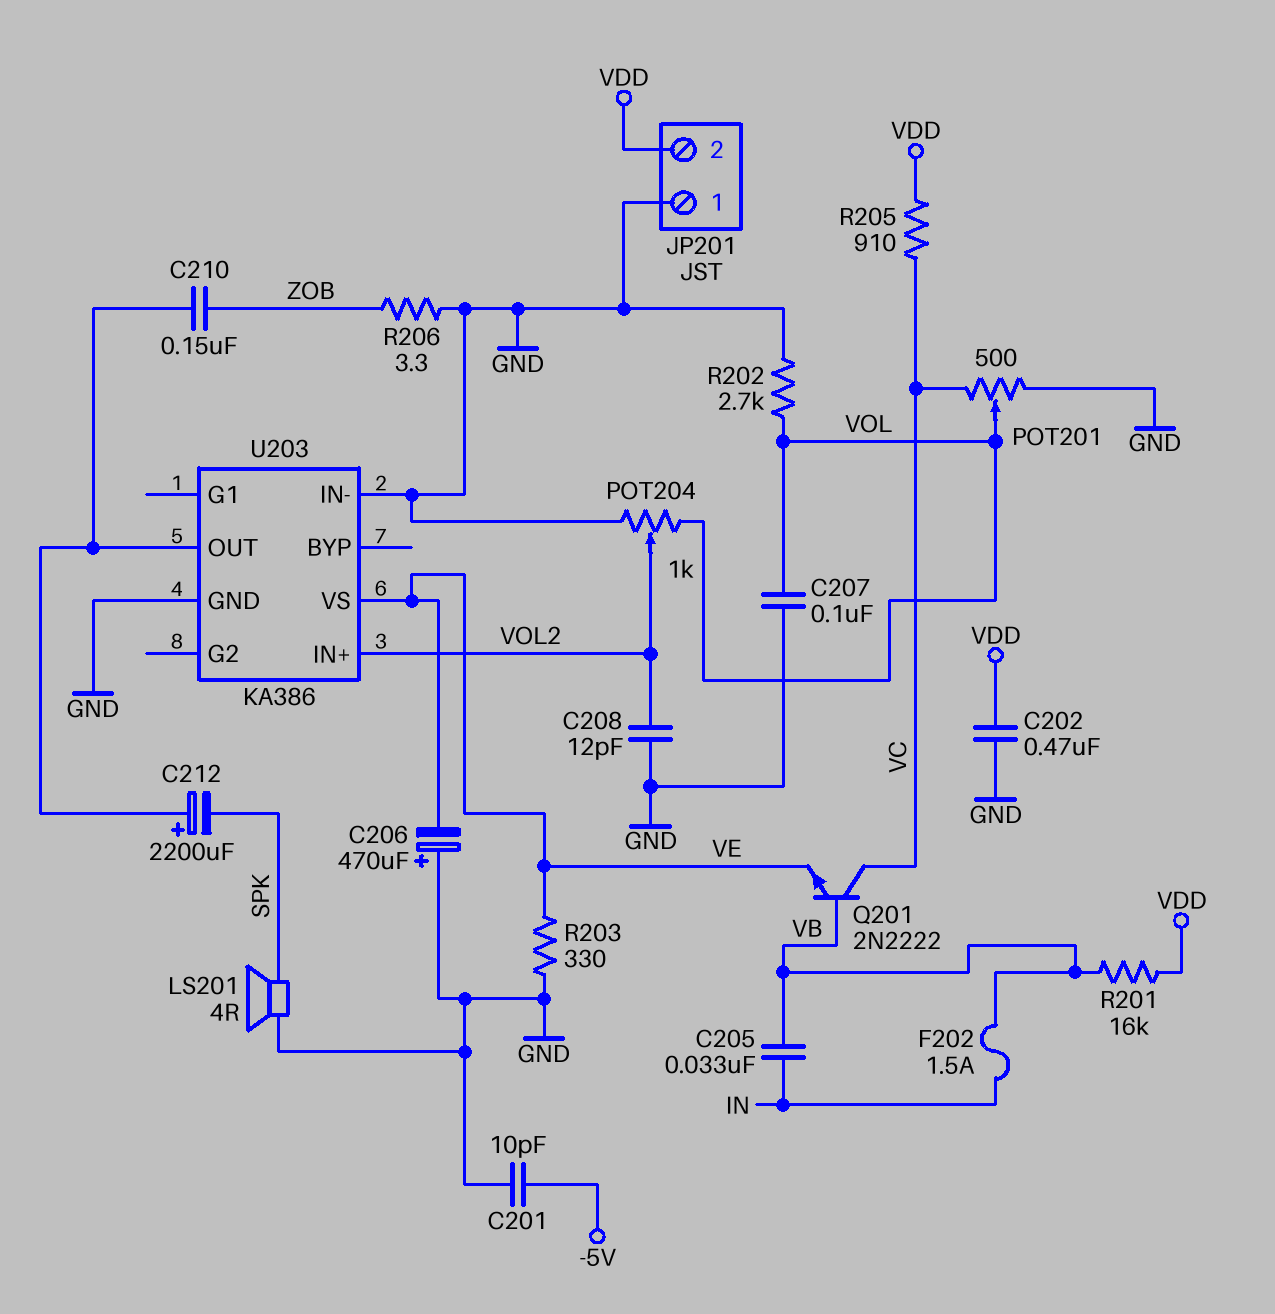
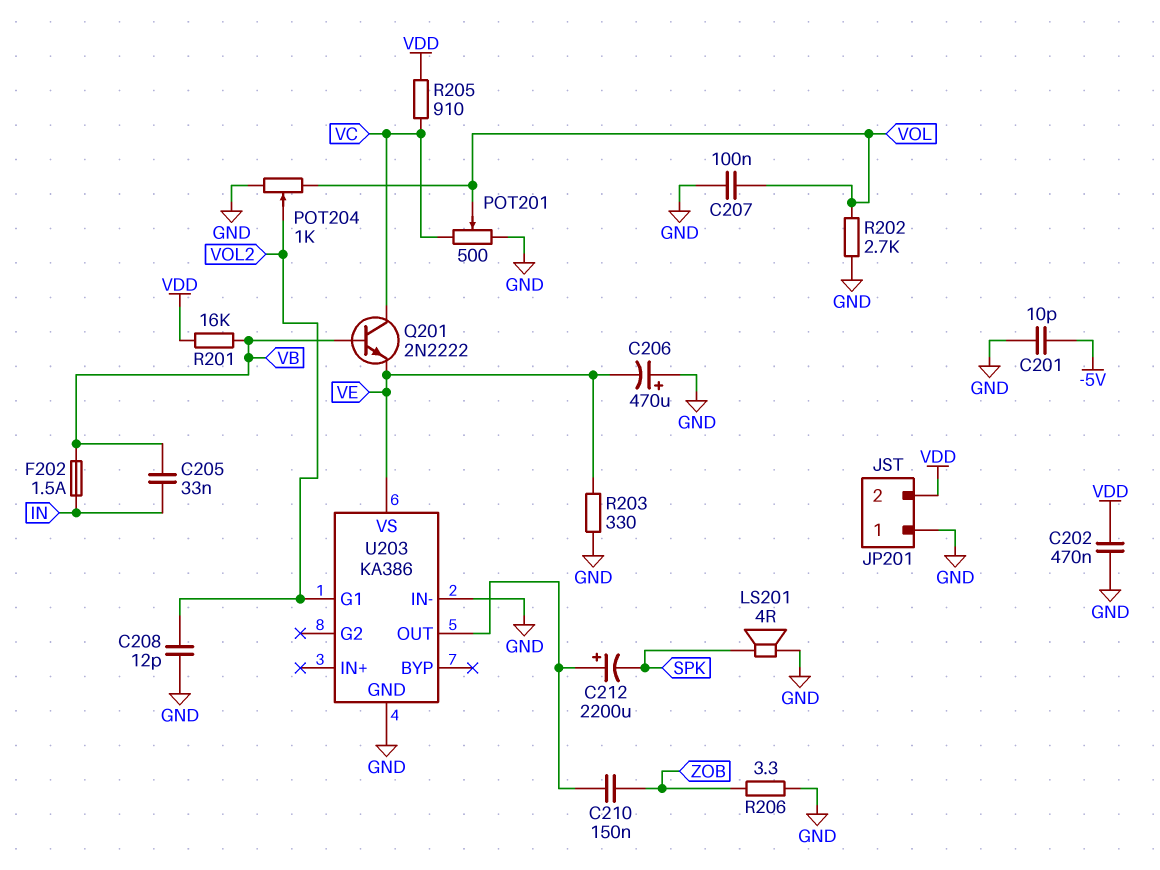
U203 pin G1: none -> VOL2
U203 pin IN+: VOL2 -> none

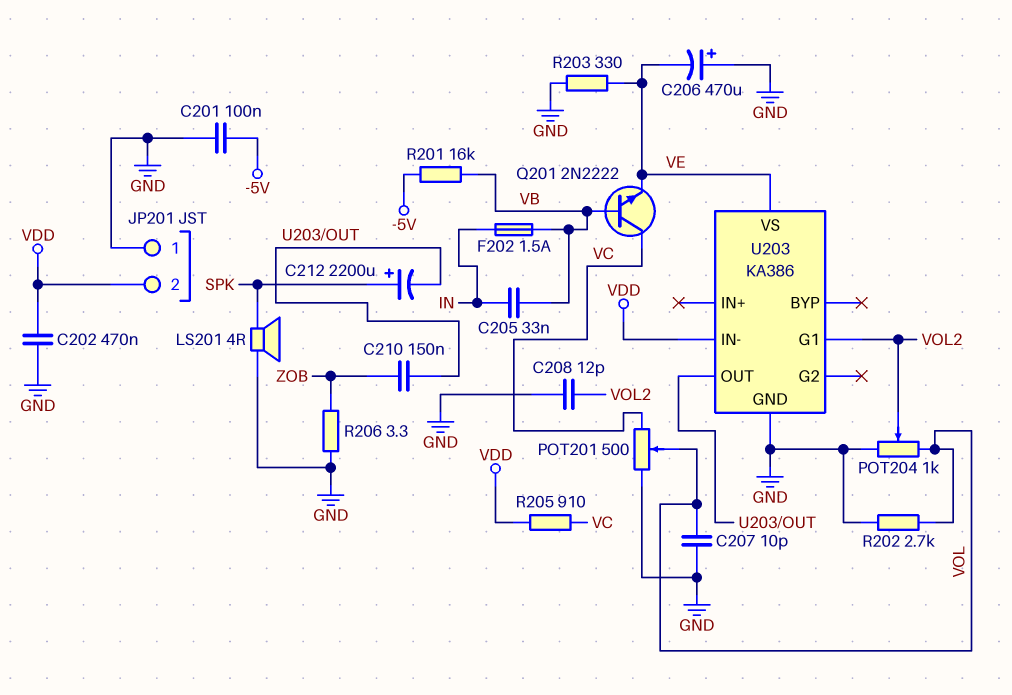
C201: 10pF (-5V, GND) -> 100nF (-5V, GND)
C207: 100nF (GND, VOL) -> 10pF (GND, VOL)
C212: 2200uF (plus U203/OUT, minus SPK) -> 2200uF (plus SPK, minus U203/OUT)
R201: 16k (VB, VDD) -> 16k (-5V, VB)
U203 pin IN-: GND -> VDD

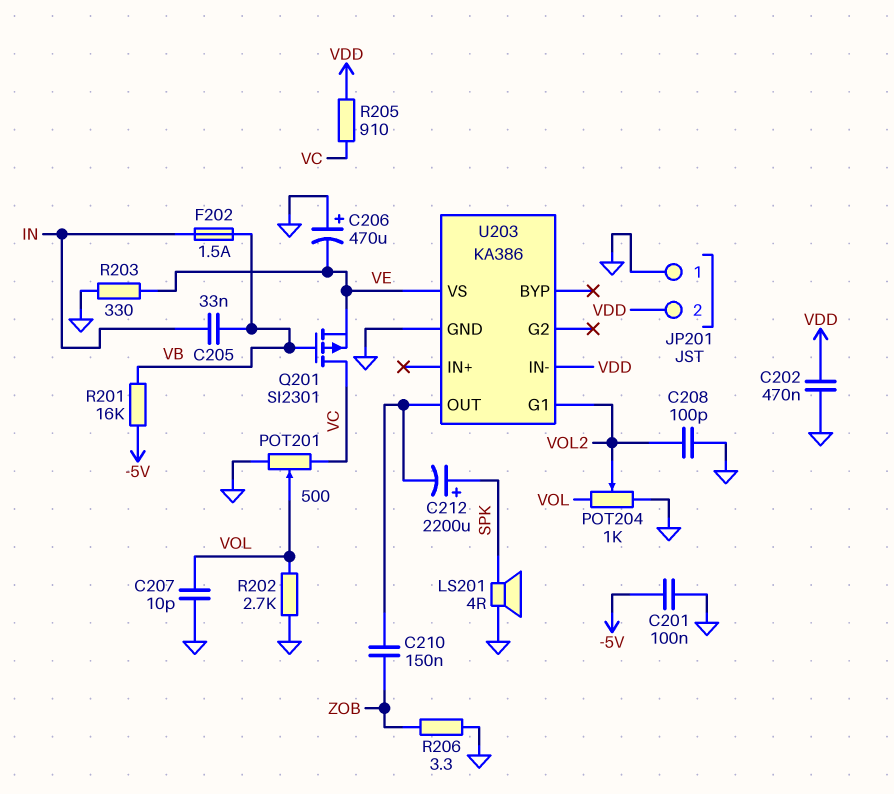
C208: 12pF (GND, VOL2) -> 100pF (GND, VOL2)
Q201: NPN 2N2222 (B VB, C VC, E VE) -> PMOS SI2301 (G VB, D VC, S VE)

